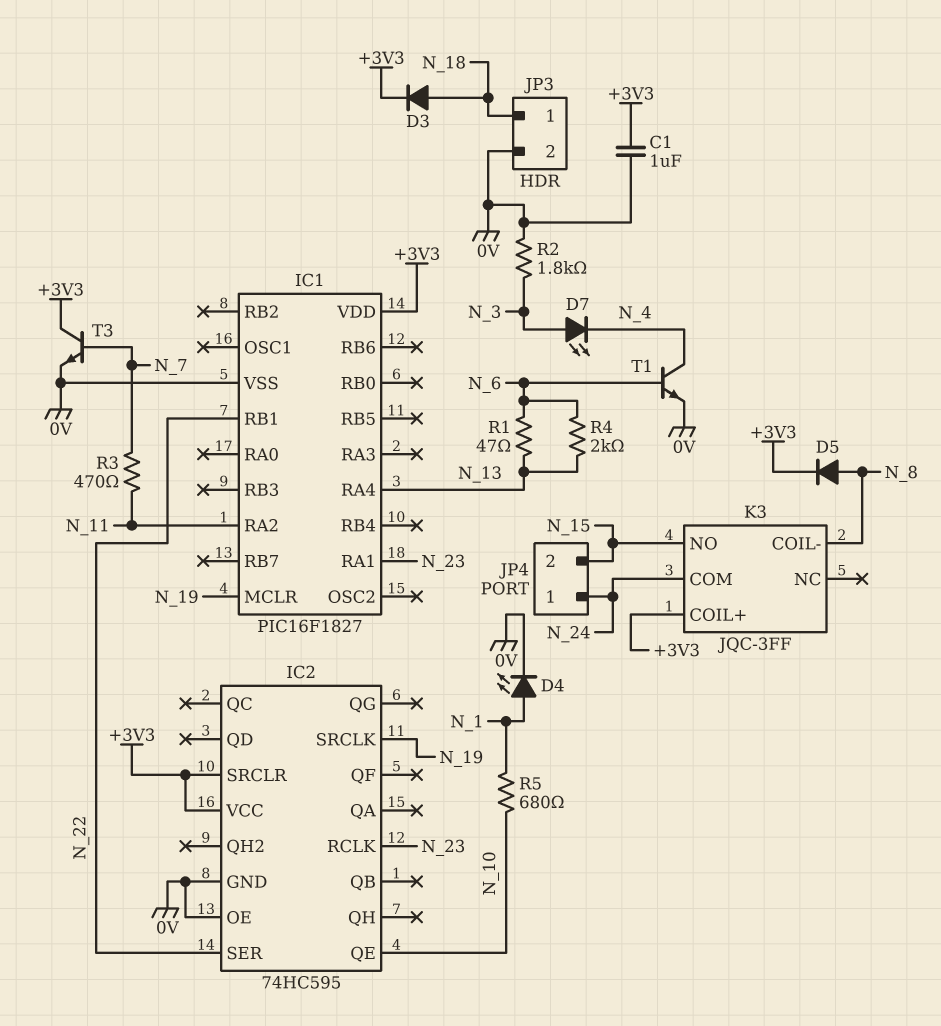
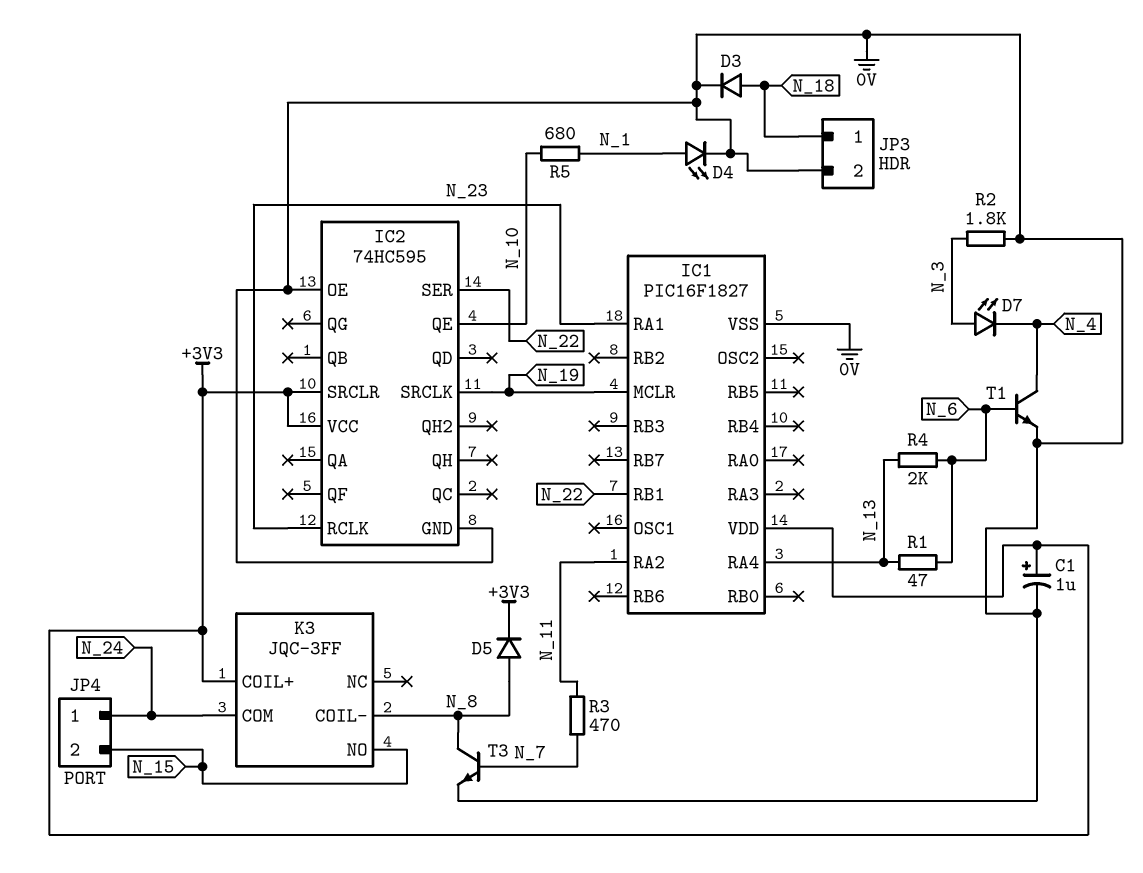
C1: 1uF (+3V3, 0V) -> 1uF (plus +3V3, minus 0V)
D3: diode (A N_18, K +3V3) -> diode (A N_18, K 0V)
T3: NPN (B N_7, C +3V3, E 0V) -> NPN (B N_7, C N_8, E 0V)

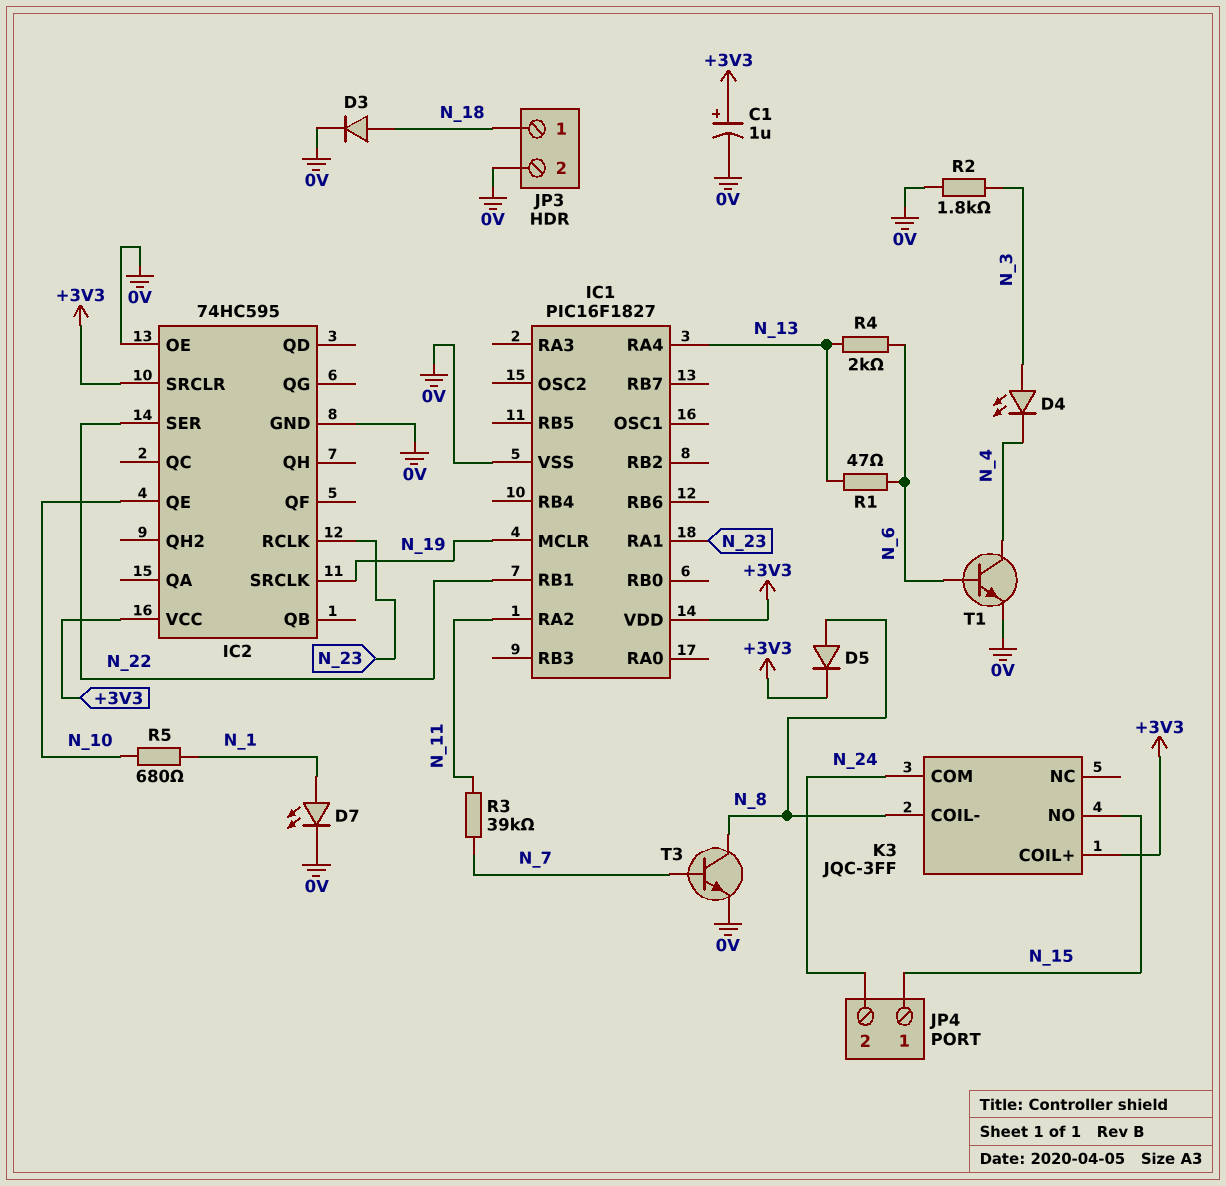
D4: LED (A N_1, K 0V) -> LED (A N_3, K N_4)
D7: LED (A N_3, K N_4) -> LED (A N_1, K 0V)
JP4 pin 1: N_24 -> N_15
JP4 pin 2: N_15 -> N_24
R3: 470 (N_7, N_11) -> 39k (N_7, N_11)

